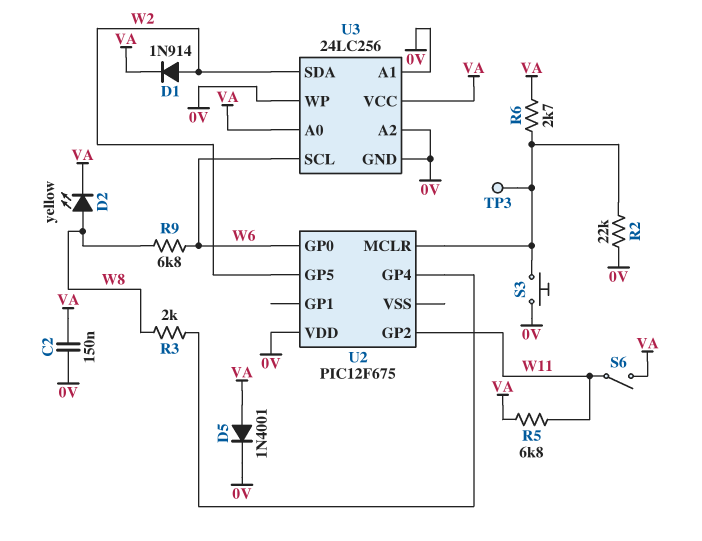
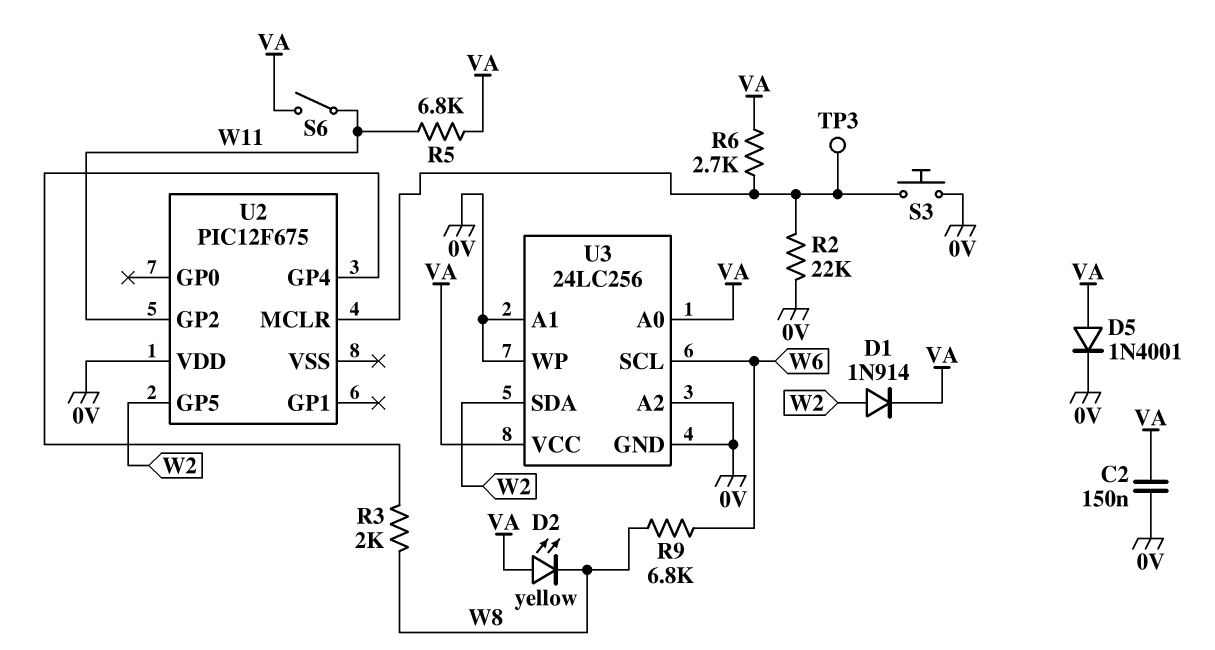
D2: LED yellow (A W8, K VA) -> LED yellow (A VA, K W8)
U2 pin GP0: W6 -> none

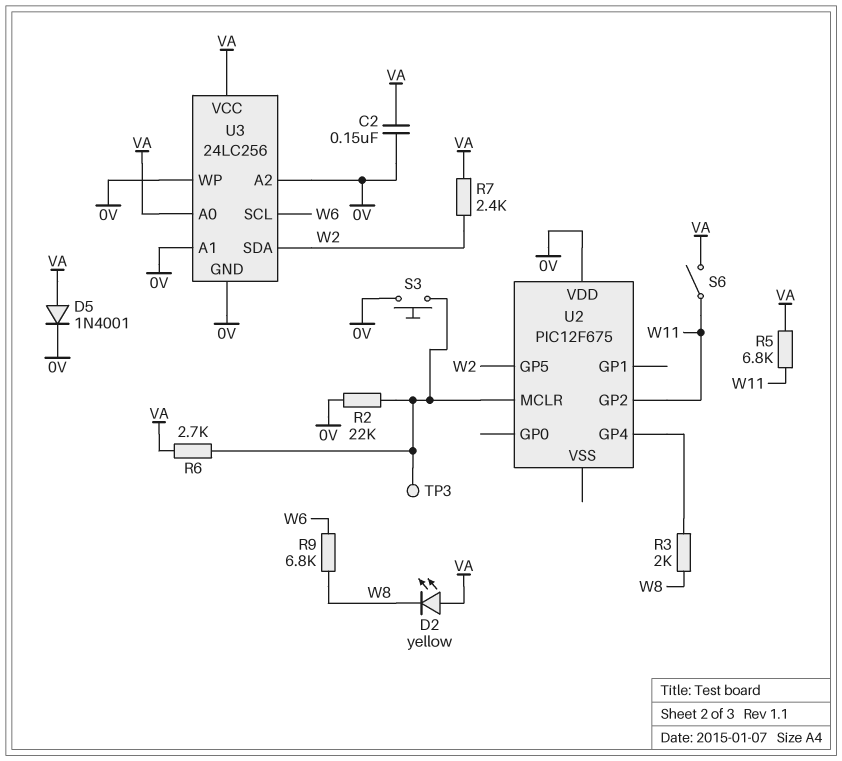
D1: diode 1N914 (A W2, K VA) -> none
R7: none -> 2.4k (VA, W2)

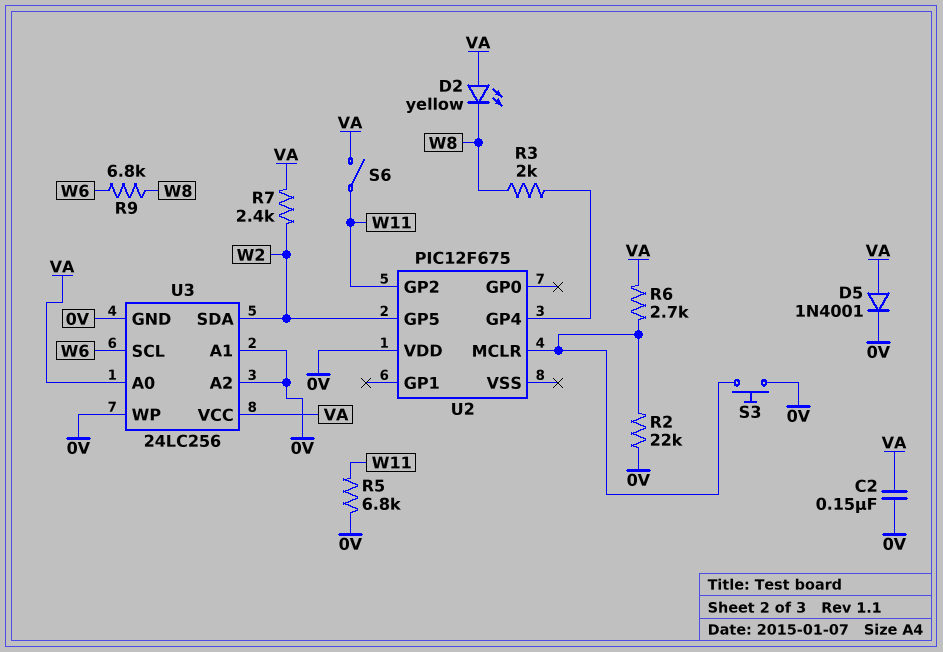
R5: 6.8k (VA, W11) -> 6.8k (0V, W11)
TP3: test point (U2/MCLR) -> none

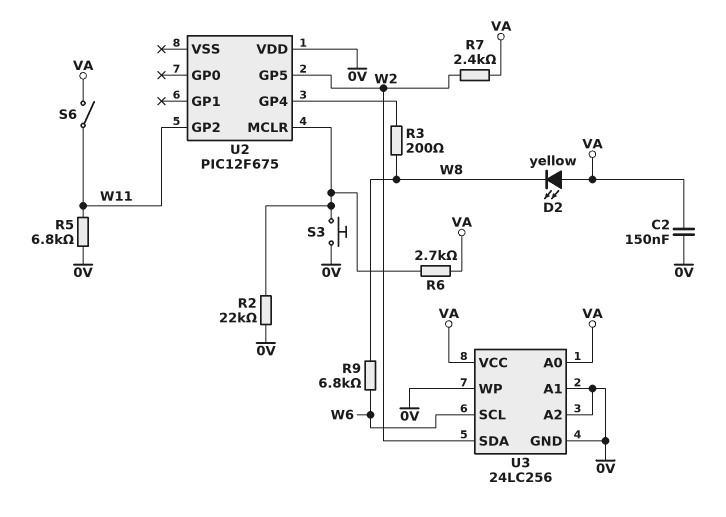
D5: diode 1N4001 (A VA, K 0V) -> none
R3: 2k (U2/GP4, W8) -> 200 (U2/GP4, W8)

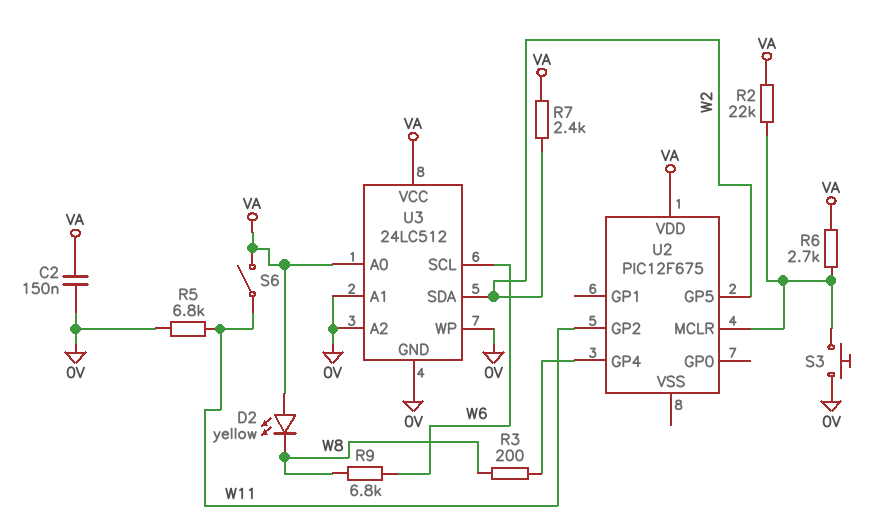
R2: 22k (0V, U2/MCLR) -> 22k (U2/MCLR, VA)
U2 pin VDD: 0V -> VA
U3: 24LC256 -> 24LC512

